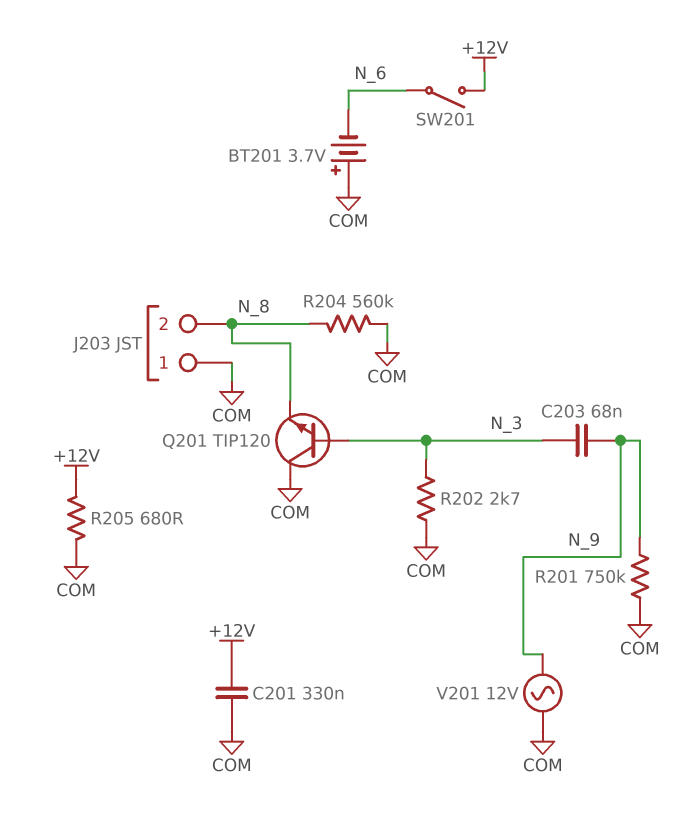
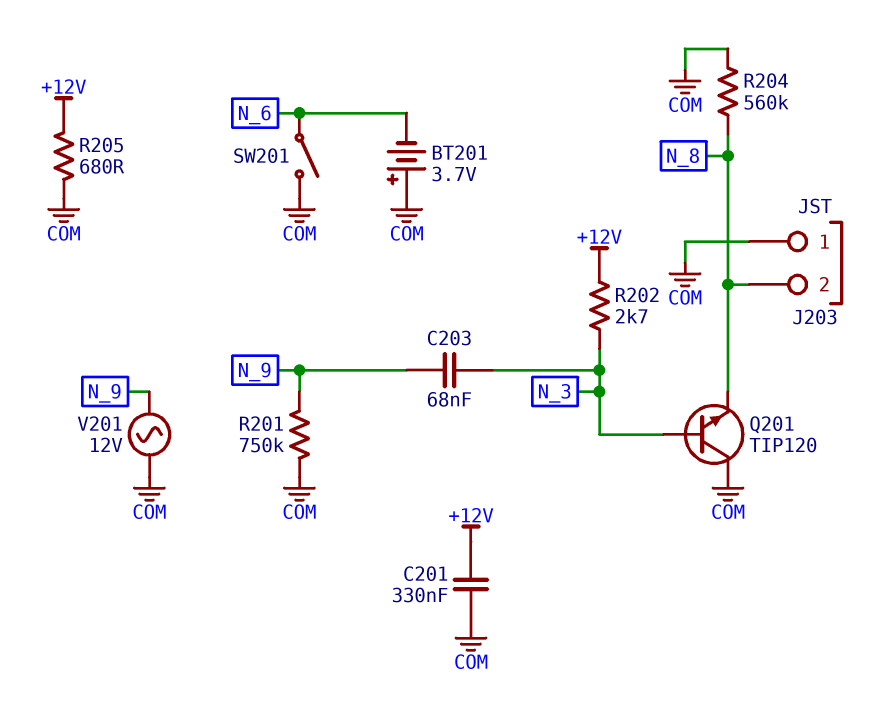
R202: 2.7k (COM, N_3) -> 2.7k (+12V, N_3)
SW201: switch (+12V, N_6) -> switch (COM, N_6)

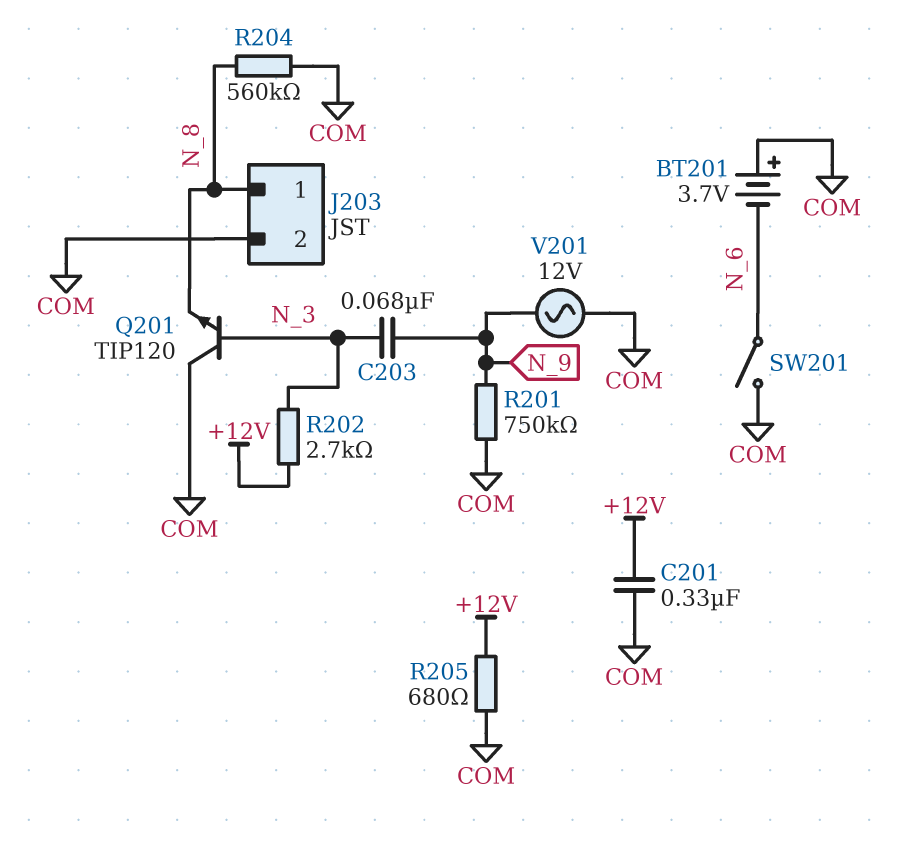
J203 pin 1: COM -> N_8
J203 pin 2: N_8 -> COM

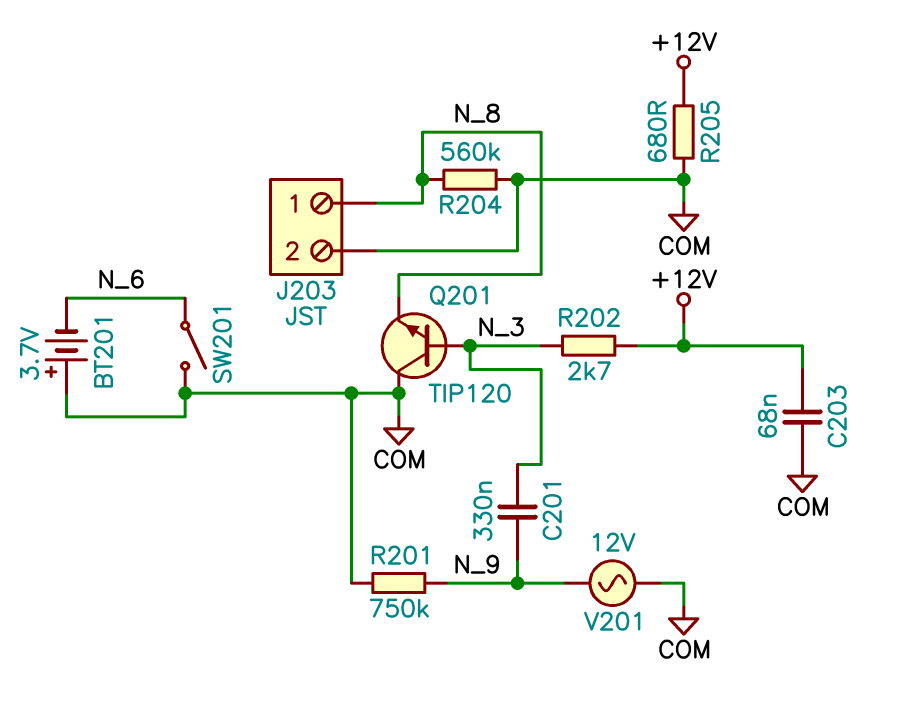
C201: 330nF (+12V, COM) -> 330nF (N_3, N_9)
C203: 68nF (N_3, N_9) -> 68nF (+12V, COM)

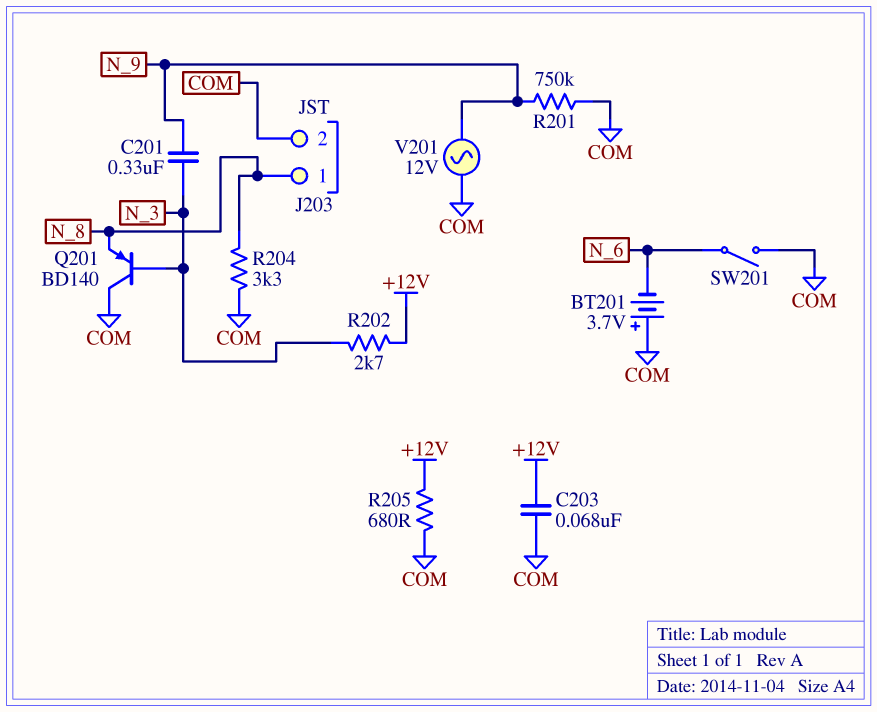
Q201: NPN TIP120 (B N_3, C COM, E N_8) -> PNP BD140 (B N_3, C COM, E N_8)
R204: 560k (COM, N_8) -> 3.3k (COM, N_8)

